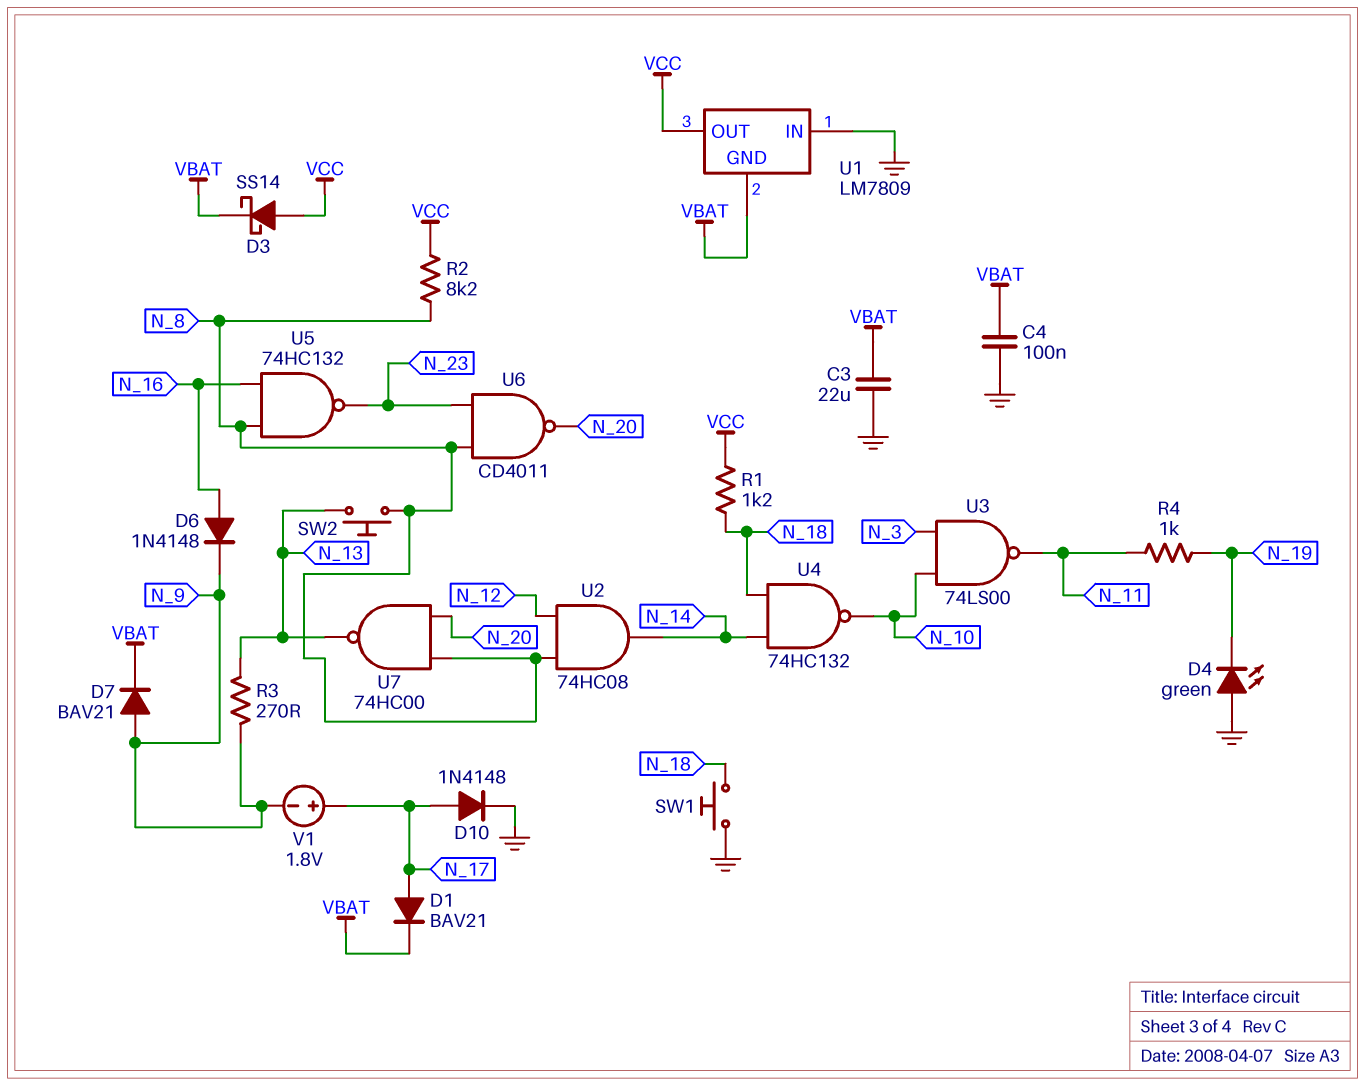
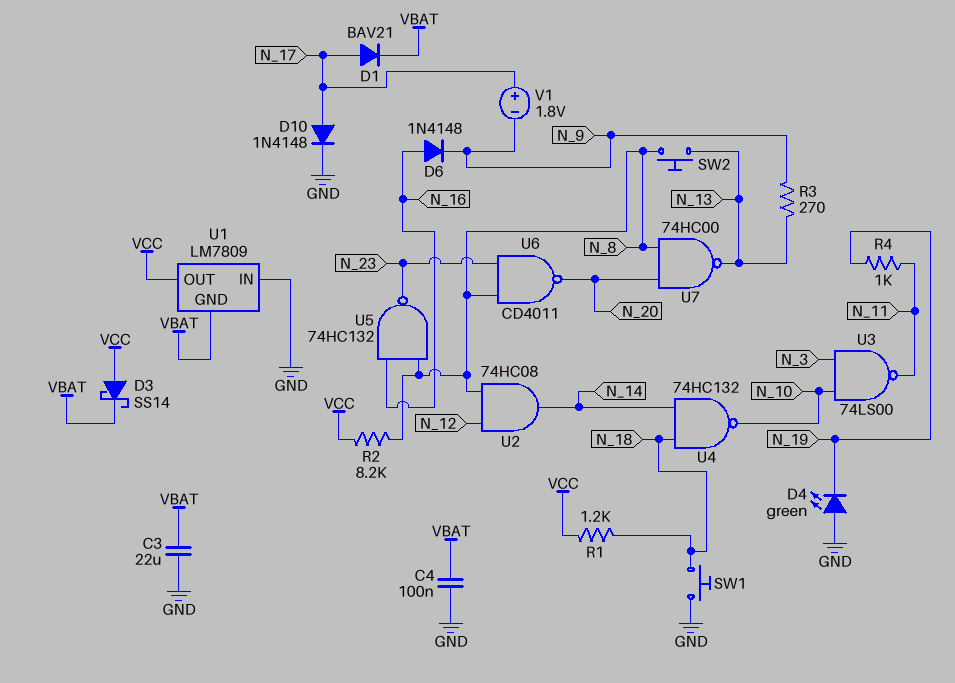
D7: diode BAV21 (A N_9, K VBAT) -> none

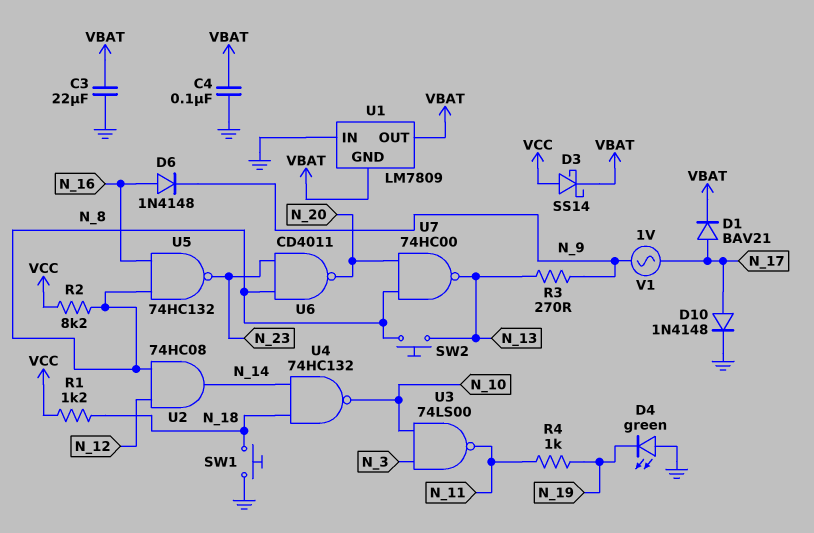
U1 pin OUT: VCC -> VBAT
V1: 1.8V (plus N_17, minus N_9) -> AC 1V (N_9, N_17)

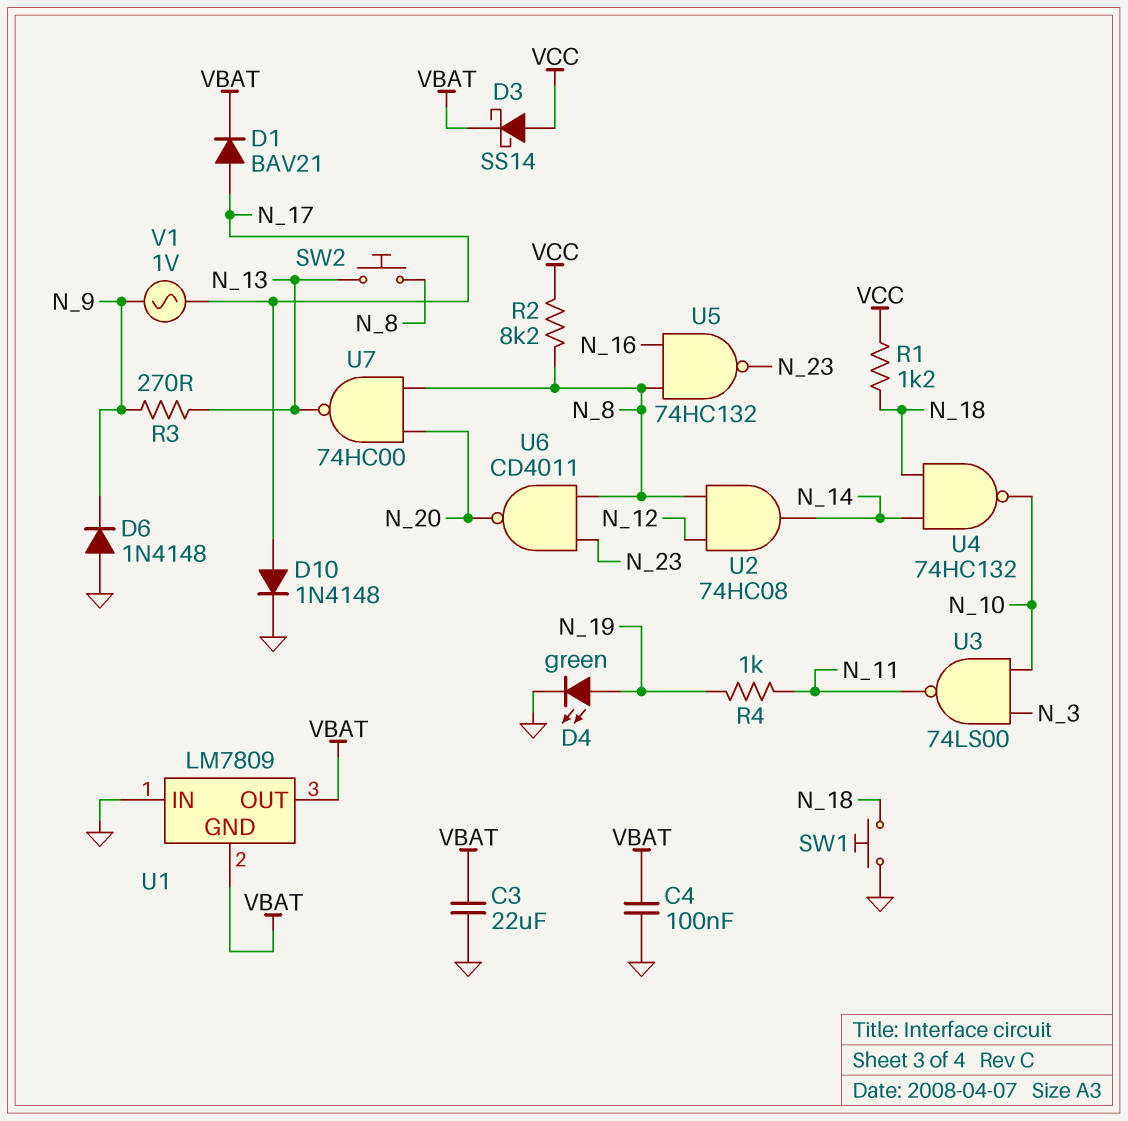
D4: LED green (A GND, K N_19) -> LED green (A N_19, K GND)
D6: diode 1N4148 (A N_16, K N_9) -> diode 1N4148 (A GND, K N_9)

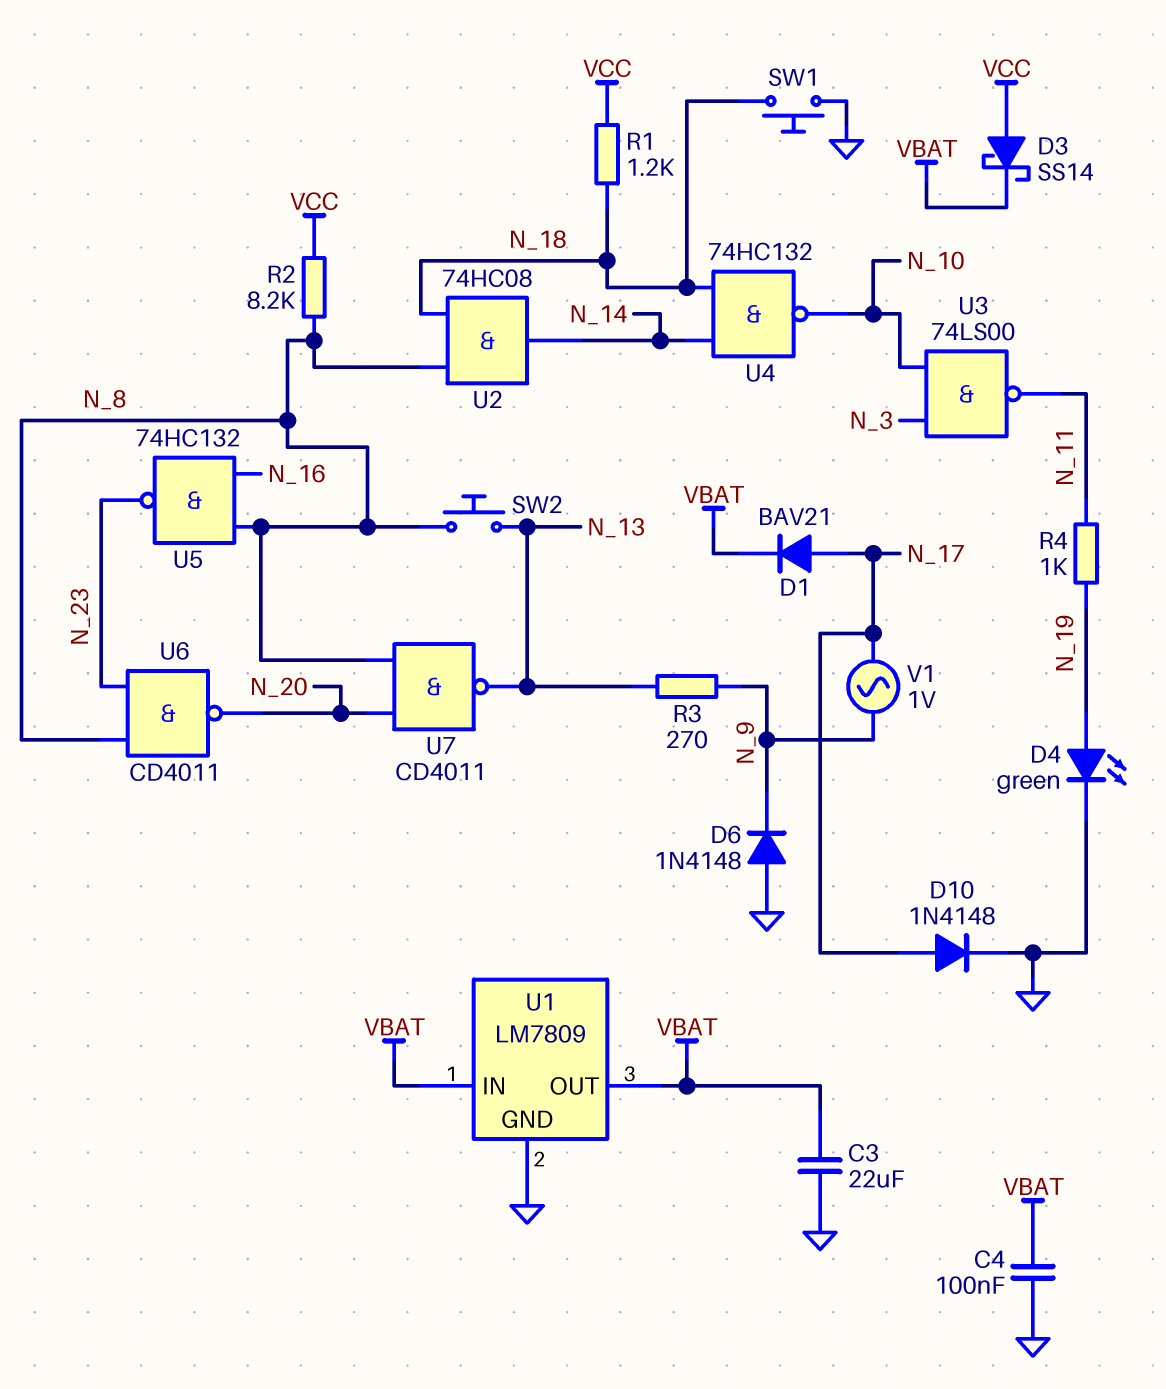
U1 pin GND: VBAT -> GND
U1 pin IN: GND -> VBAT
U2: AND 74HC08 (in N_8, in N_12, out N_14) -> AND 74HC08 (in N_8, in N_18, out N_14)
U7: NAND 74HC00 (in N_8, in N_20, out N_13) -> NAND CD4011 (in N_8, in N_20, out N_13)

